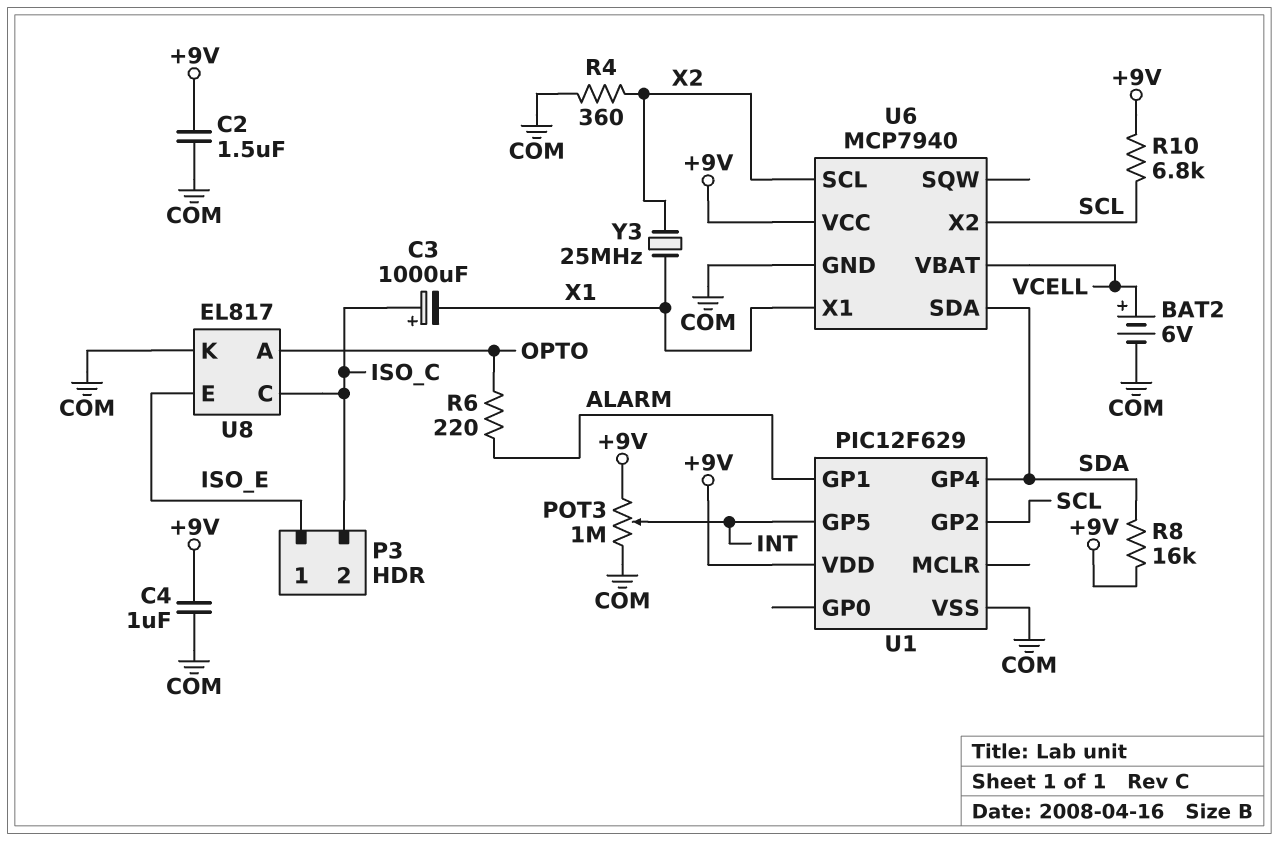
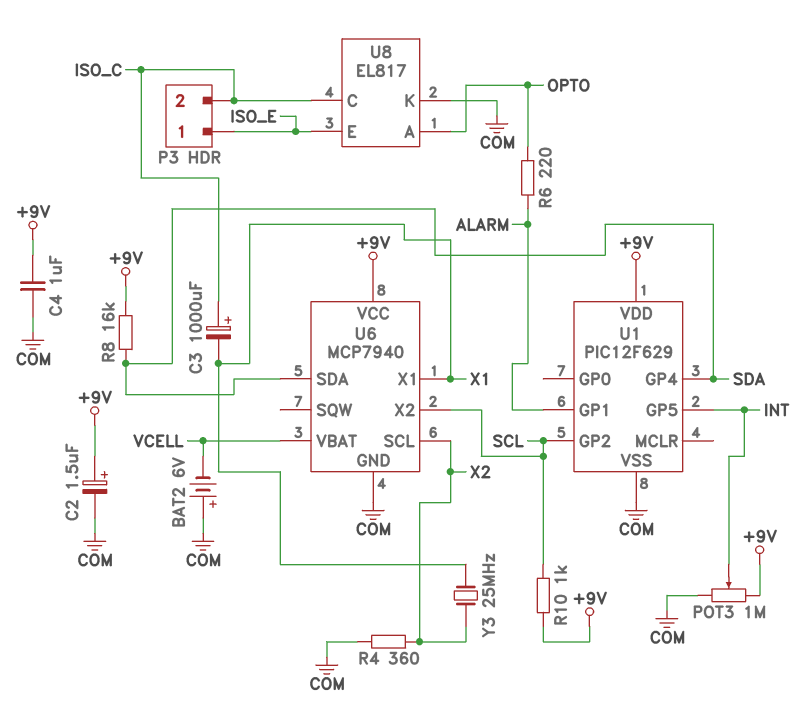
BAT2: 6V (plus VCELL, minus COM) -> 6V (plus COM, minus VCELL)
C2: 1.5uF (+9V, COM) -> 1.5uF (plus +9V, minus COM)
R10: 6.8k (+9V, SCL) -> 1k (+9V, SCL)

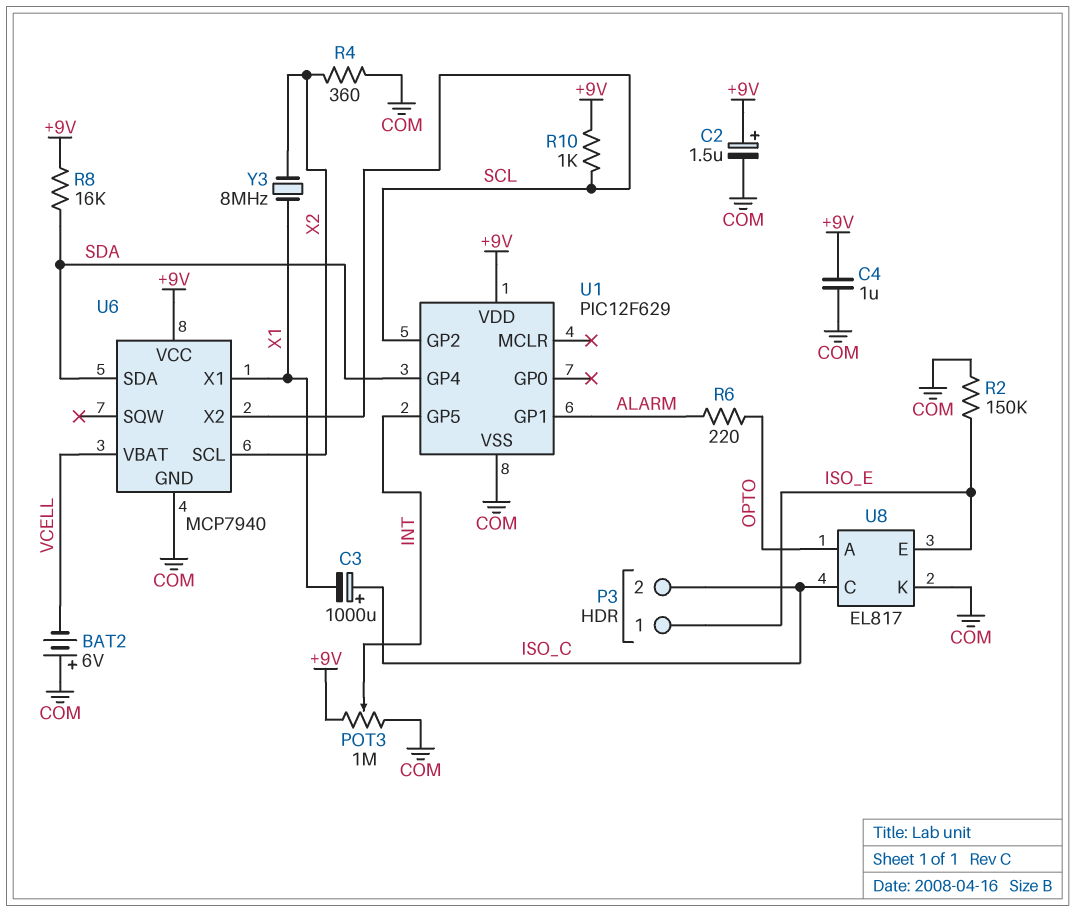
R2: none -> 150k (COM, ISO_E)
Y3: 25MHz (X1, X2) -> 8MHz (X1, X2)

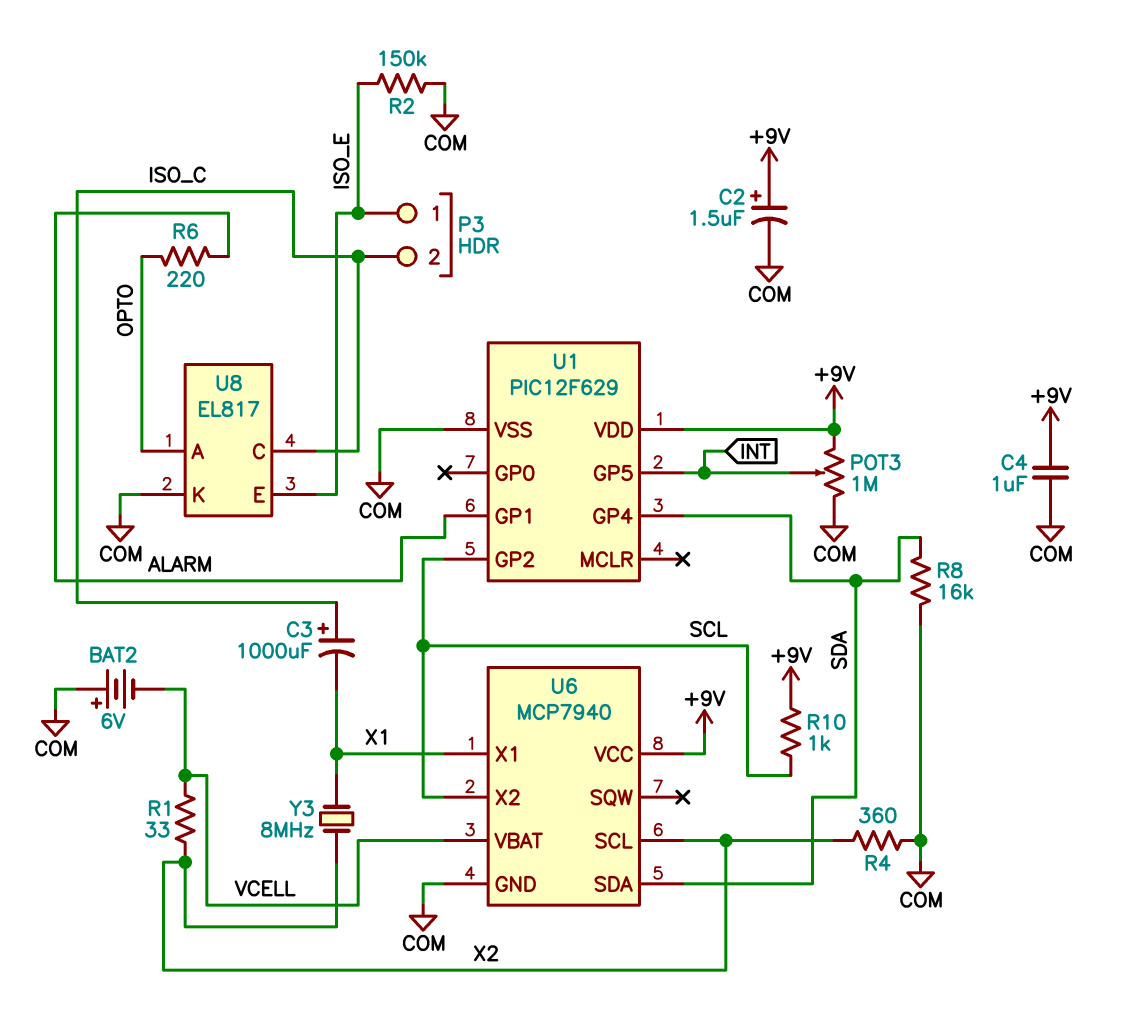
R1: none -> 33 (VCELL, X2)
R8: 16k (+9V, SDA) -> 16k (COM, SDA)

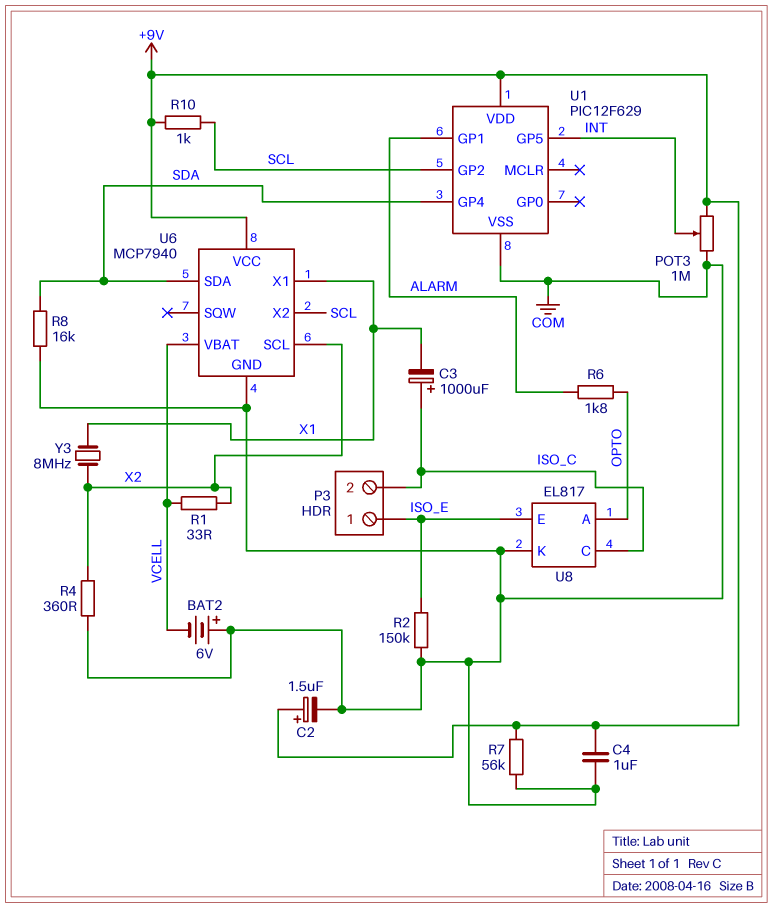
R6: 220 (ALARM, OPTO) -> 1.8k (ALARM, OPTO)
R7: none -> 56k (+9V, COM)

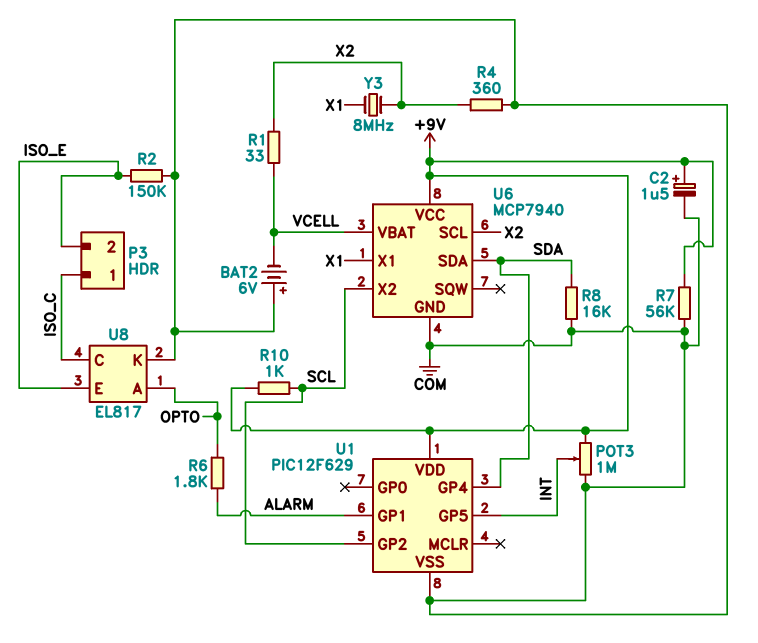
C3: 1000uF (plus ISO_C, minus X1) -> none
C4: 1uF (+9V, COM) -> none
P3 pin 1: ISO_E -> ISO_C
P3 pin 2: ISO_C -> ISO_E

